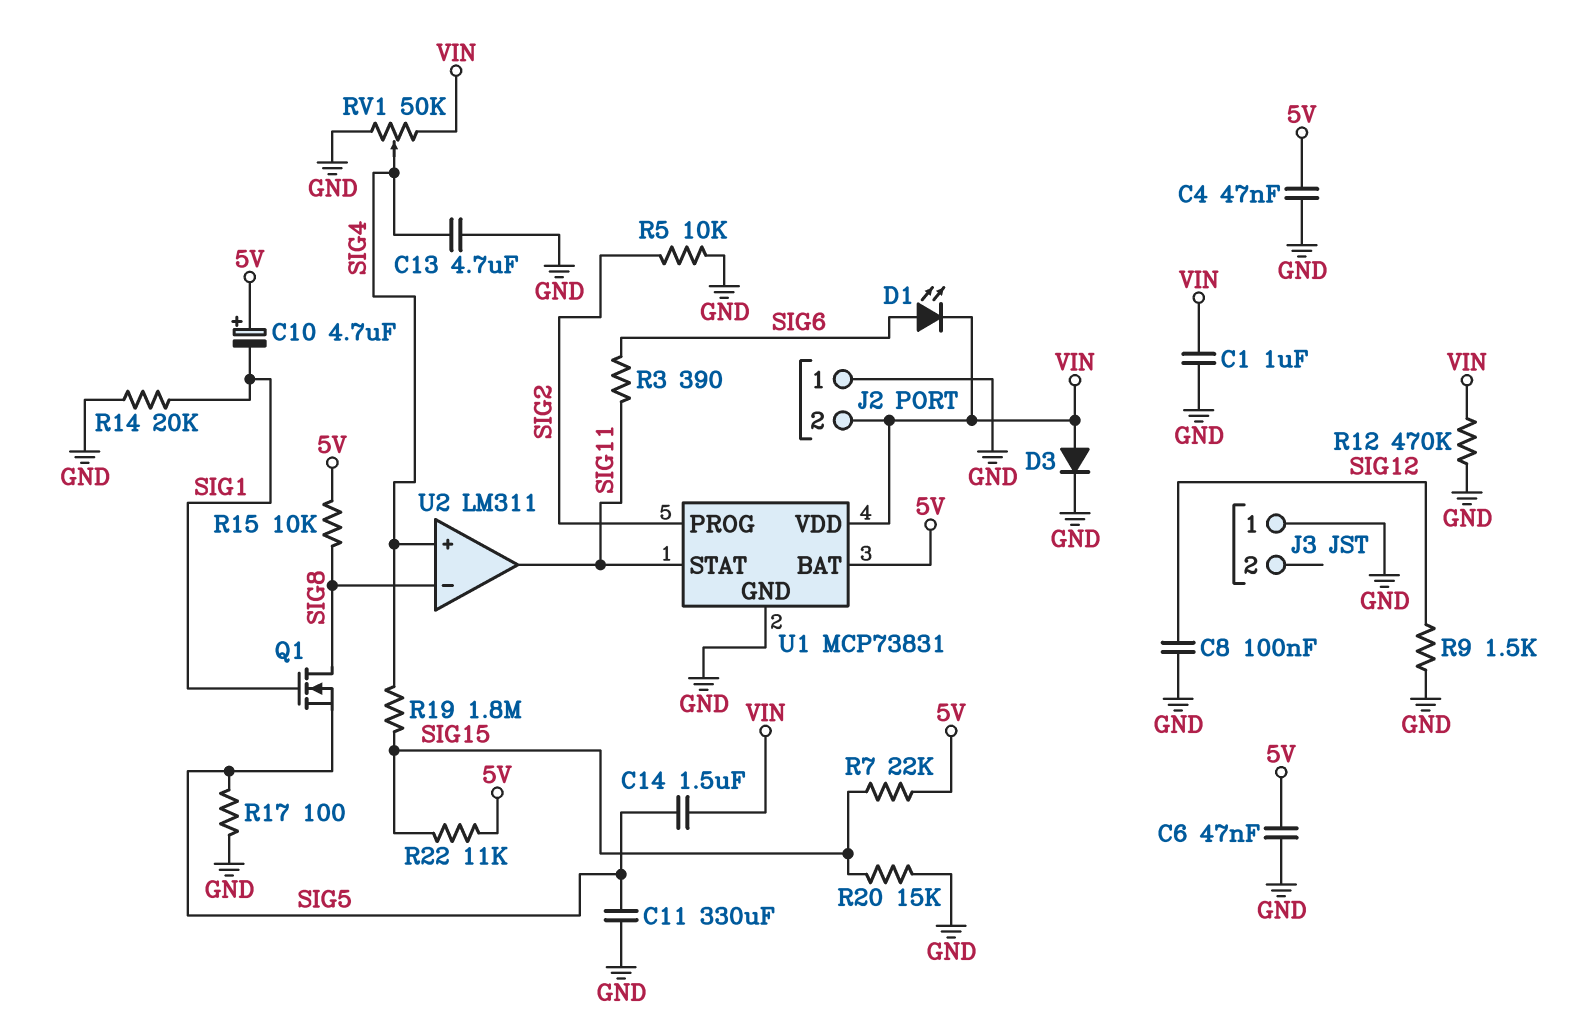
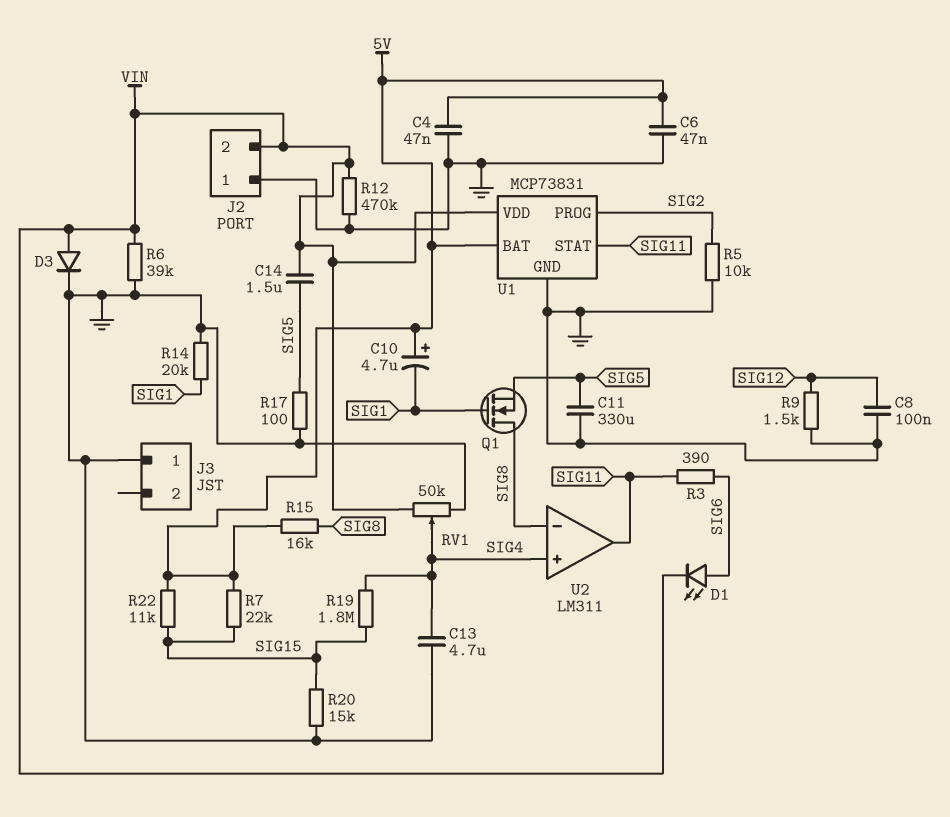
C1: 1uF (GND, VIN) -> none
R6: none -> 39k (GND, VIN)
R15: 10k (5V, SIG8) -> 16k (5V, SIG8)

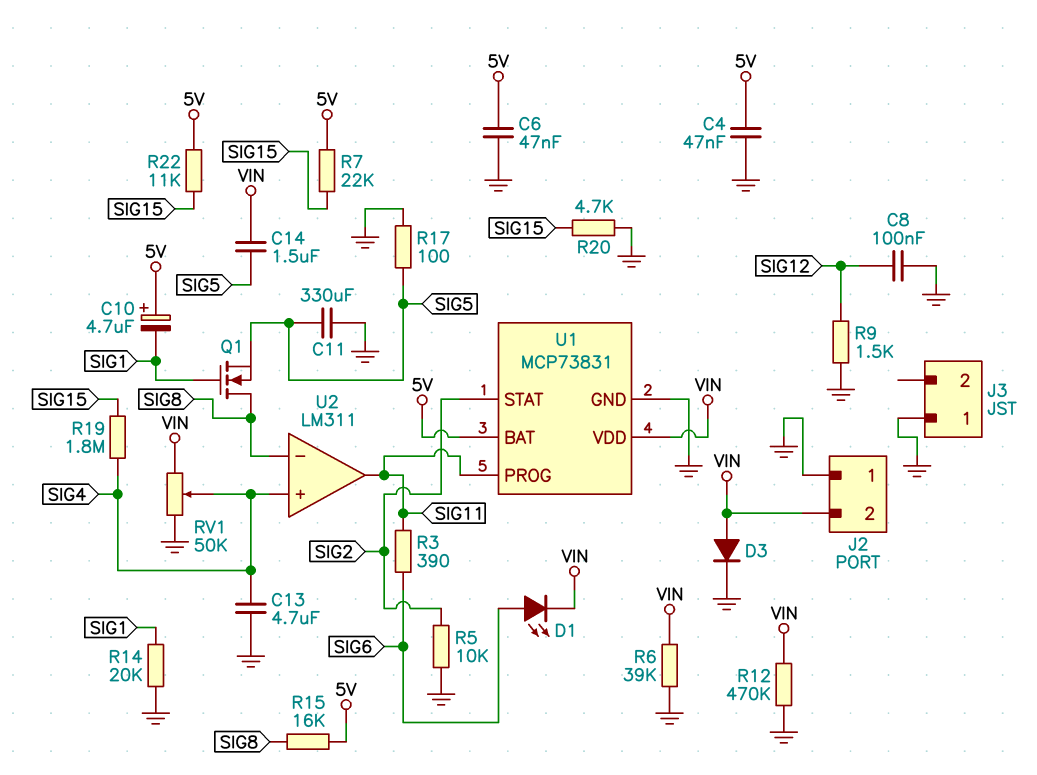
R20: 15k (GND, SIG15) -> 4.7k (GND, SIG15)
U1 pin PROG: SIG2 -> SIG11
U1 pin STAT: SIG11 -> SIG2

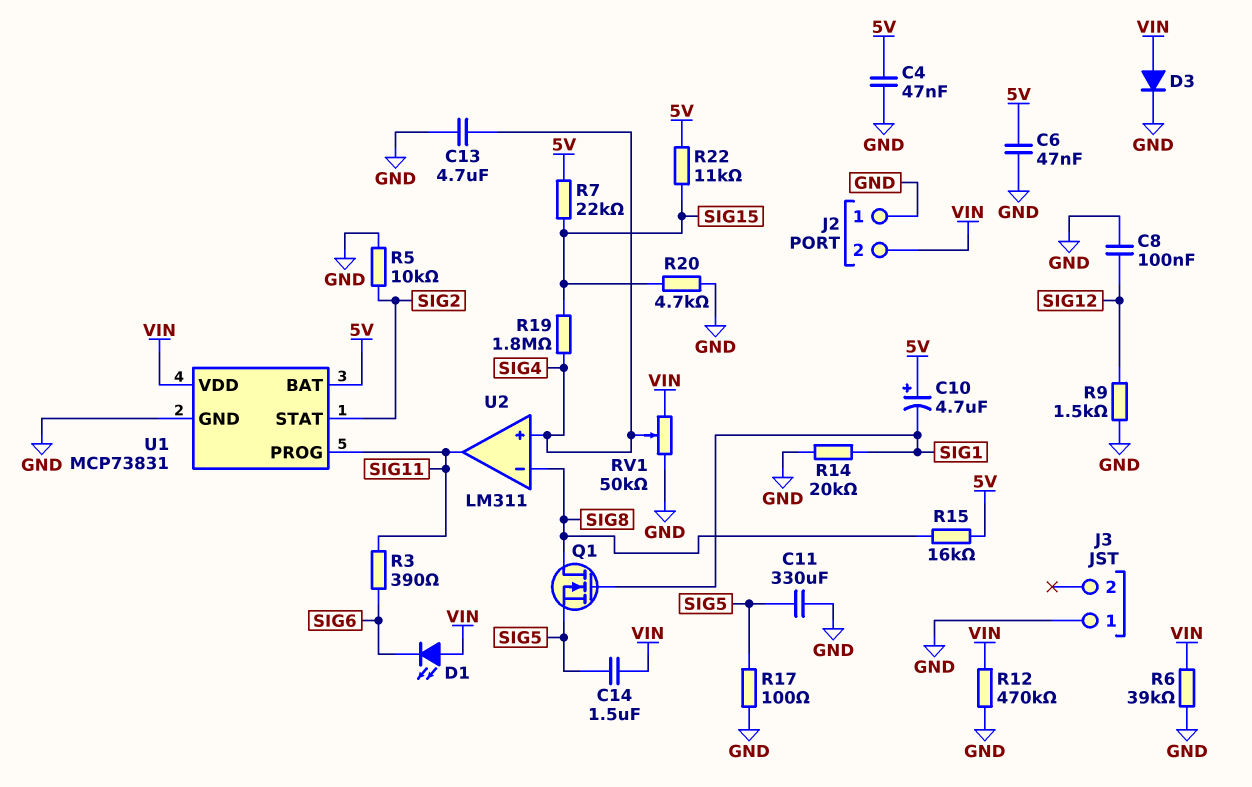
D1: LED (A SIG6, K VIN) -> LED (A VIN, K SIG6)

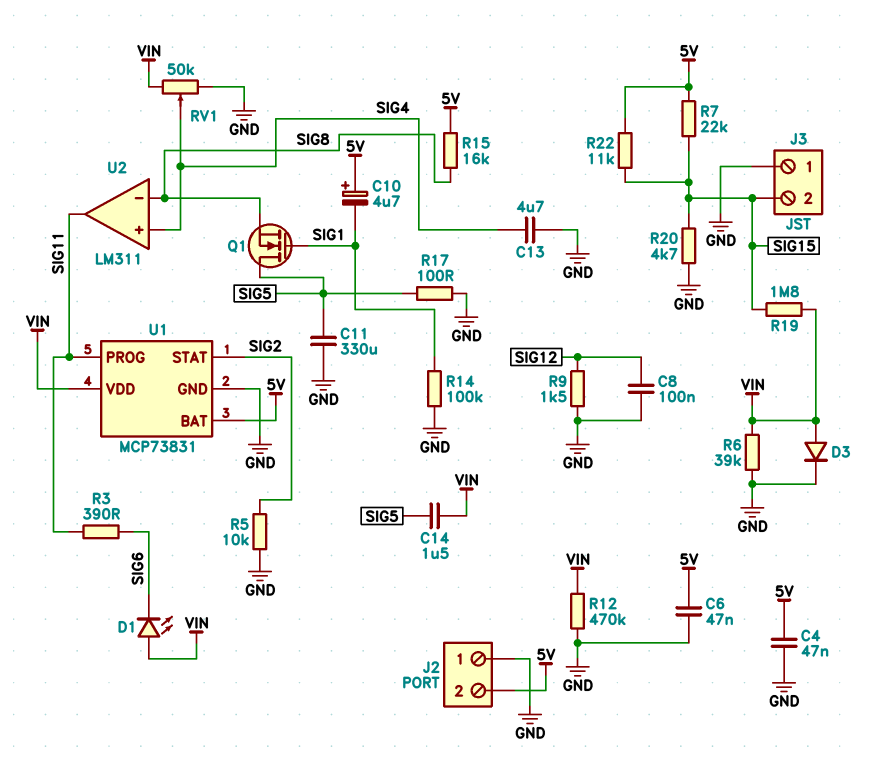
J2 pin 2: VIN -> 5V
J3 pin 2: none -> SIG15
Q1: NMOS (G SIG1, D SIG8, S SIG5) -> NMOS (G SIG1, D SIG5, S SIG8)
R14: 20k (GND, SIG1) -> 100k (GND, SIG1)
R19: 1.8M (SIG4, SIG15) -> 1.8M (SIG15, VIN)

